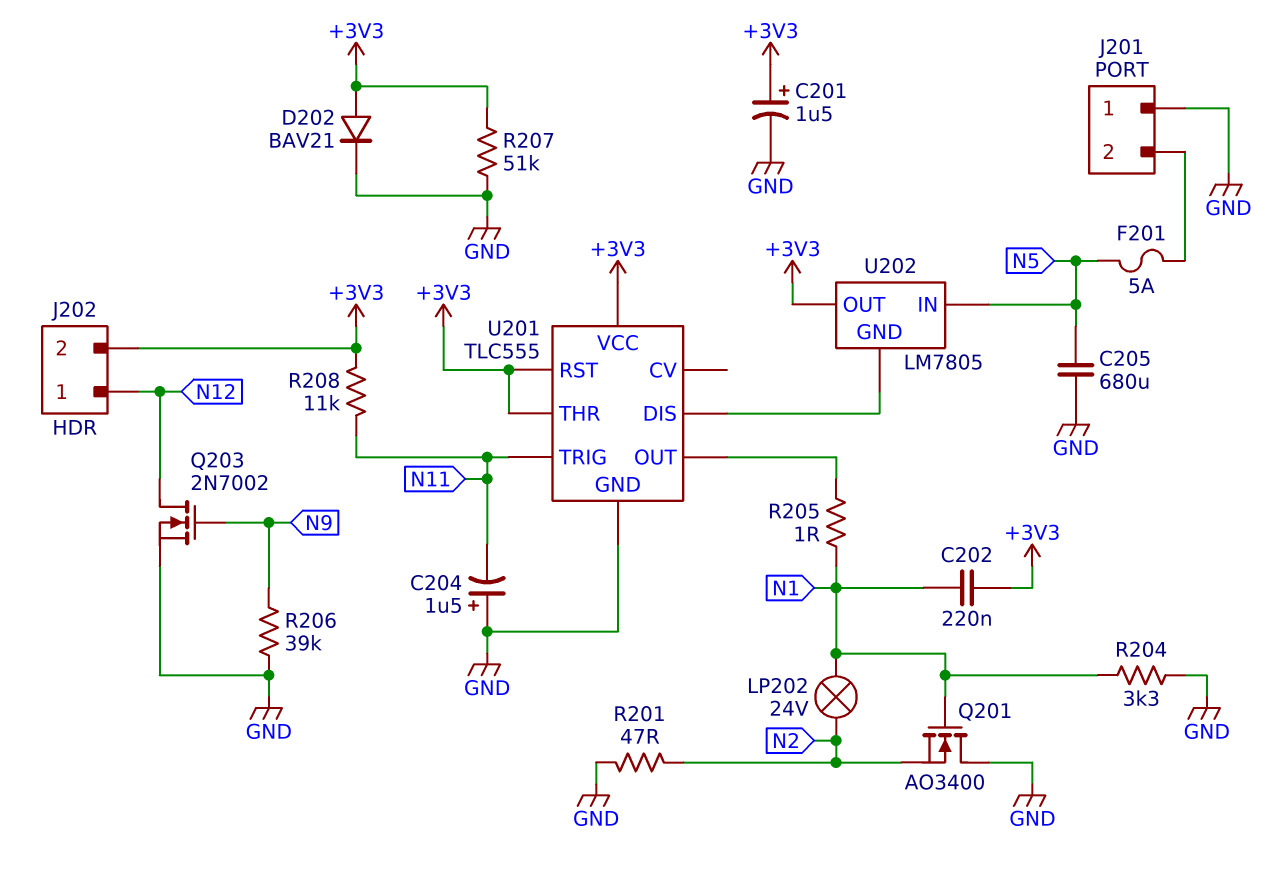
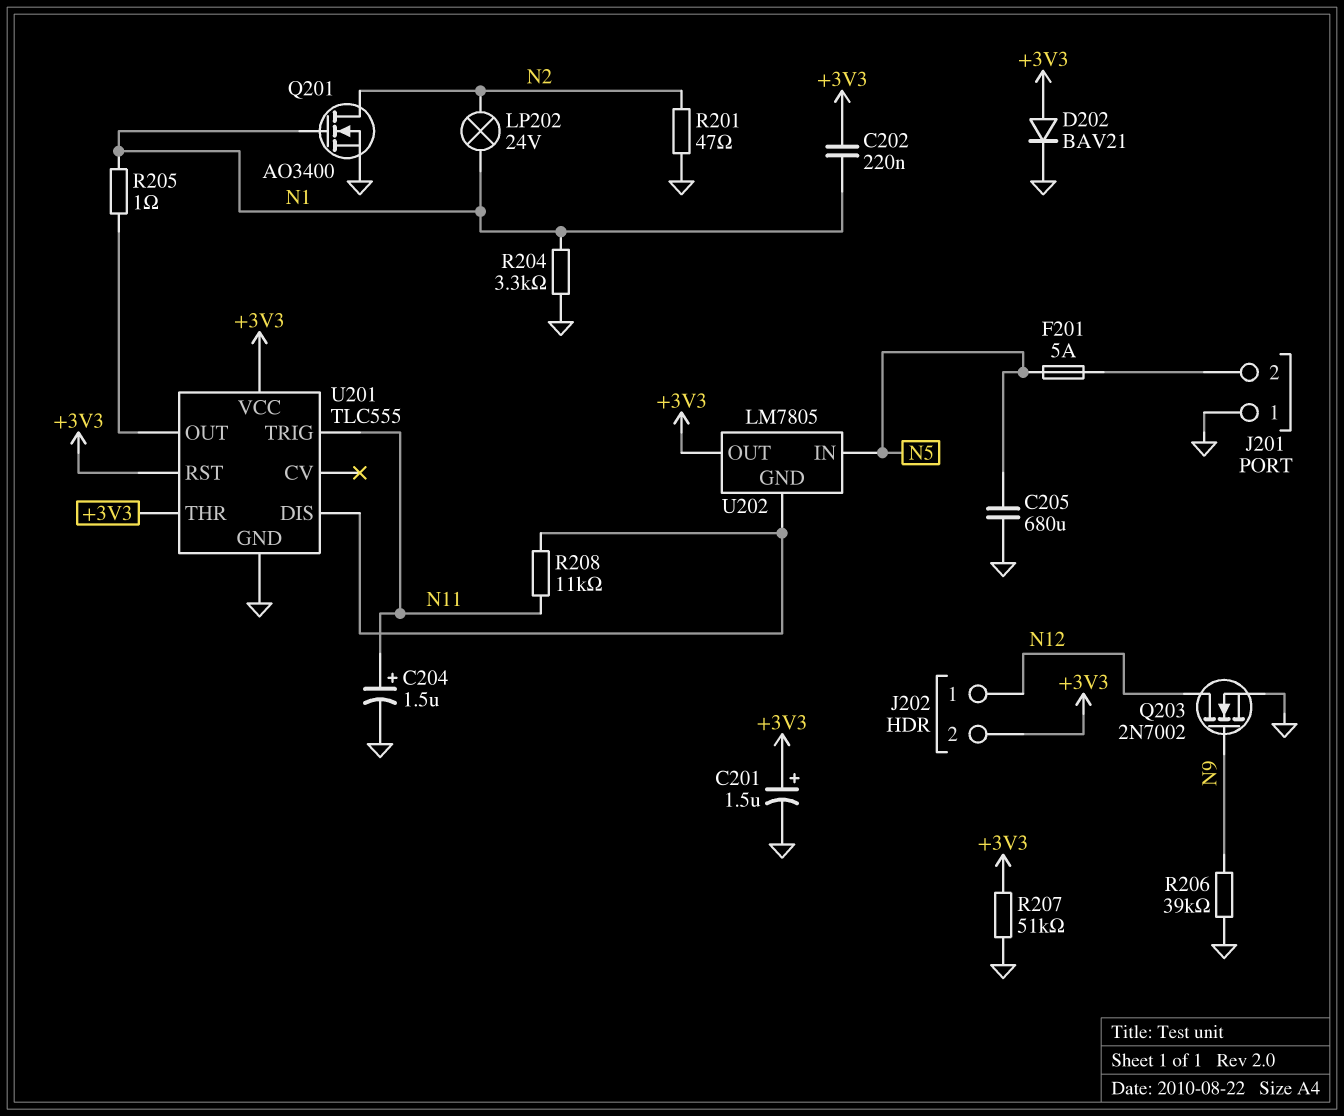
C204: 1.5uF (plus GND, minus N11) -> 1.5uF (plus N11, minus GND)
Q201: NMOS AO3400 (G N1, D GND, S N2) -> NMOS AO3400 (G N1, D N2, S GND)
R208: 11k (+3V3, N11) -> 11k (N11, U201/DIS)

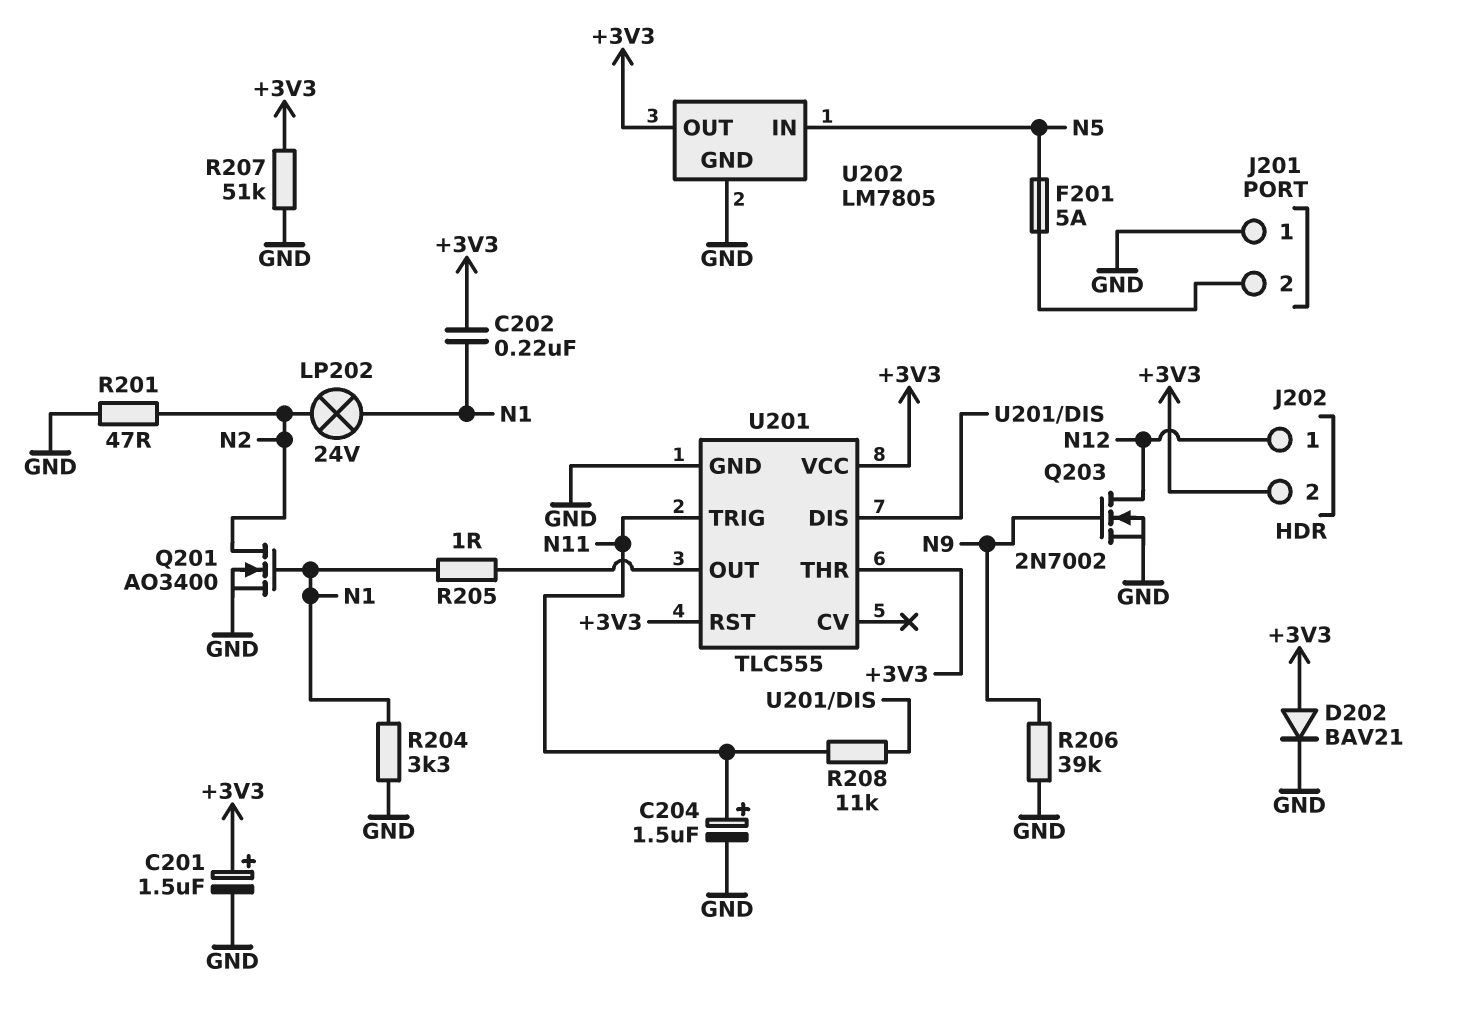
C205: 680uF (GND, N5) -> none
U202 pin GND: U201/DIS -> GND

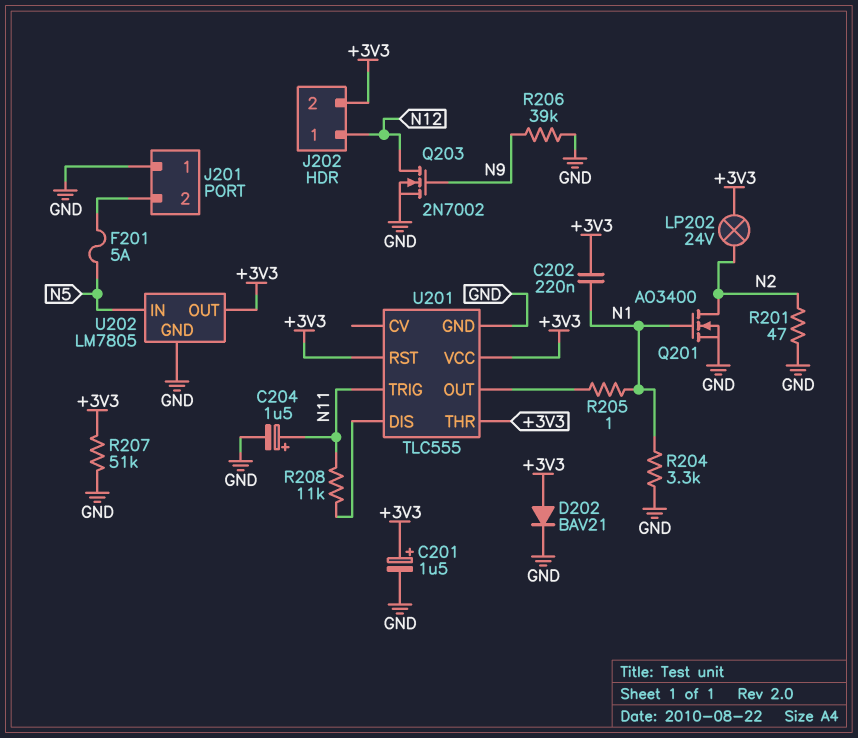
LP202: lamp 24V (N1, N2) -> lamp 24V (+3V3, N2)

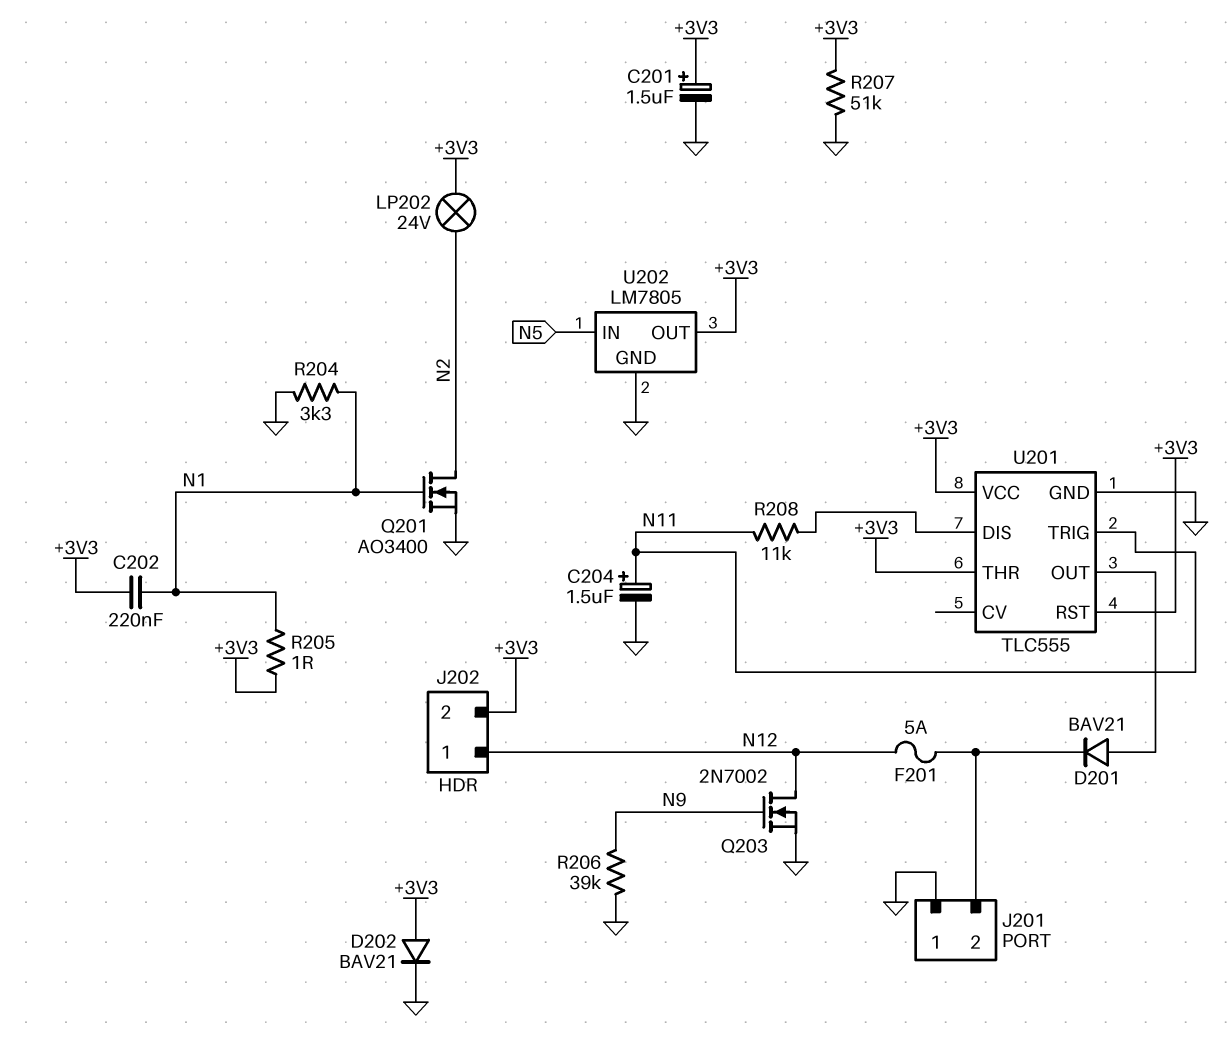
D201: none -> diode BAV21 (A U201/OUT, K J201/2)
F201: 5A (J201/2, N5) -> 5A (J201/2, N12)
R201: 47 (GND, N2) -> none
R205: 1 (N1, U201/OUT) -> 1 (+3V3, N1)

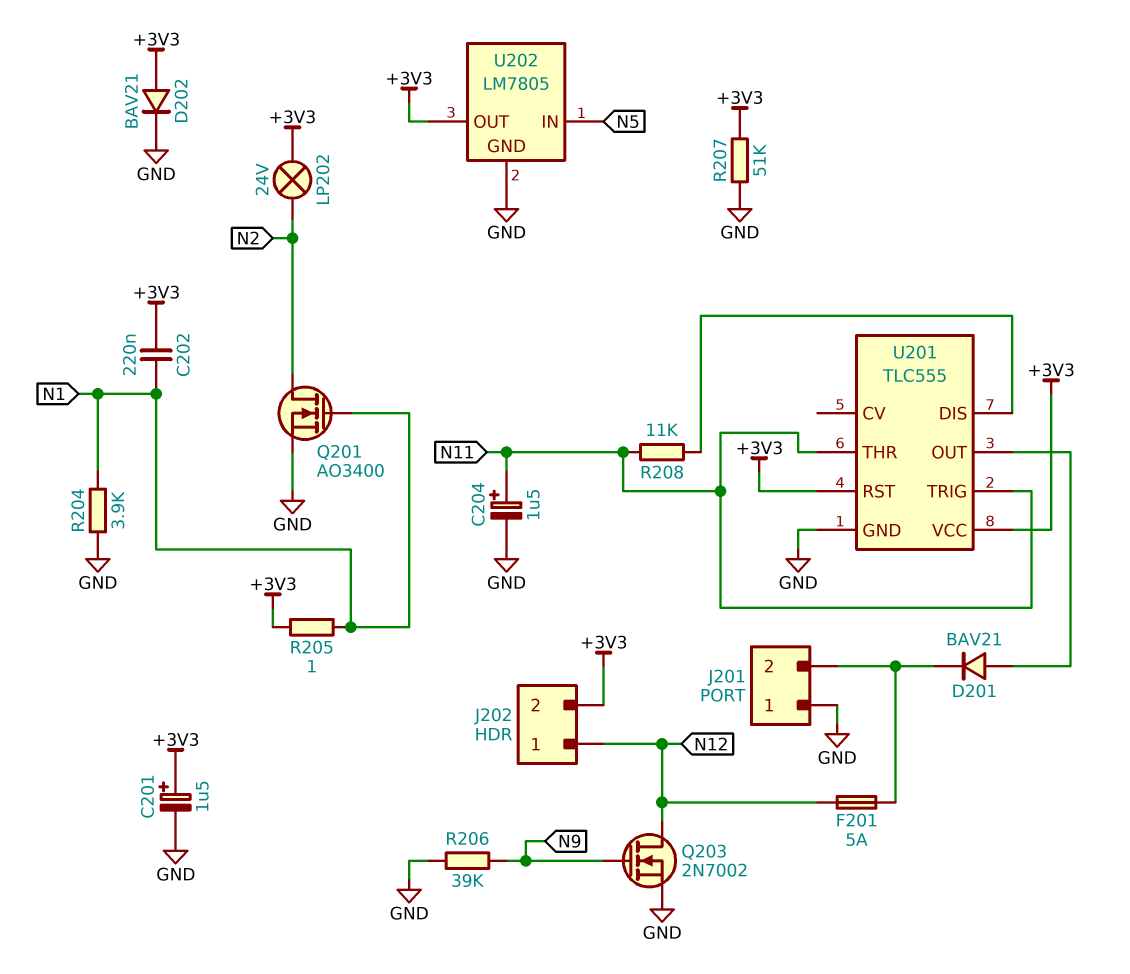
R204: 3.3k (GND, N1) -> 3.9k (GND, N1)
U201 pin THR: +3V3 -> N11

